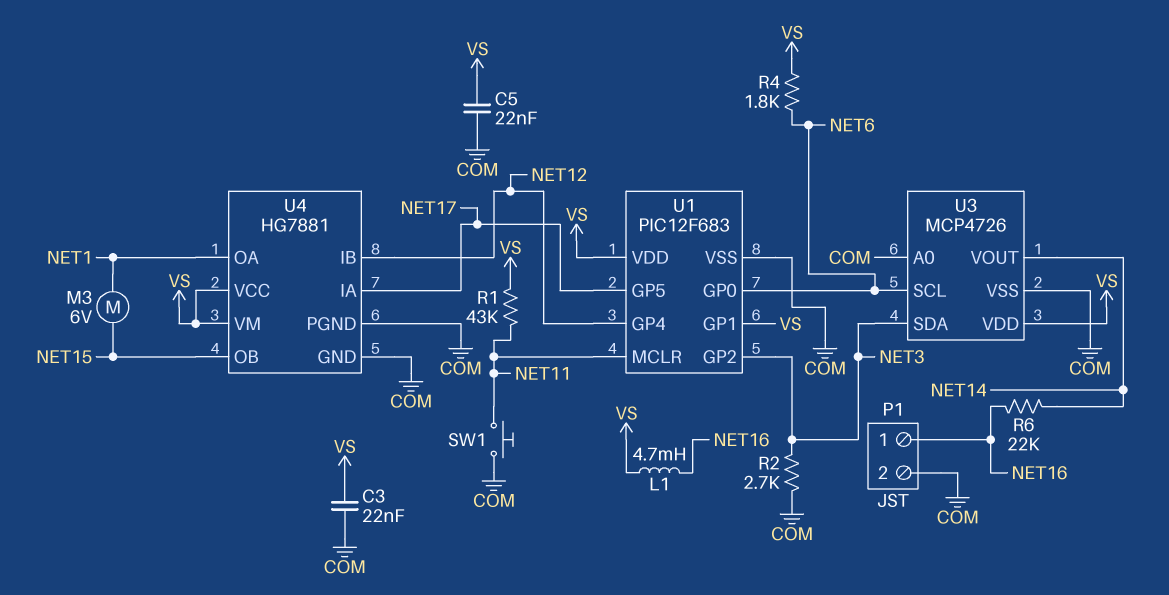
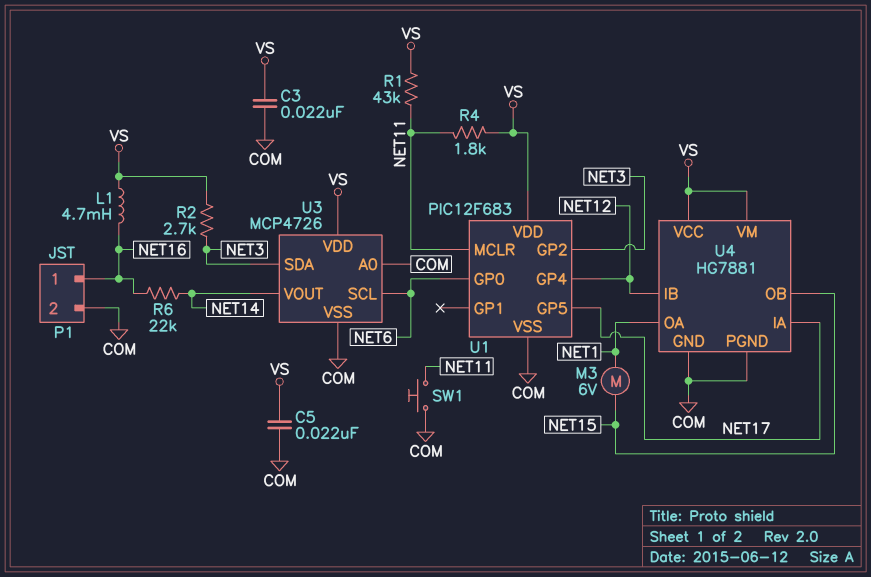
R2: 2.7k (COM, NET3) -> 2.7k (NET3, VS)
R4: 1.8k (NET6, VS) -> 1.8k (NET11, VS)
U1 pin GP1: VS -> none

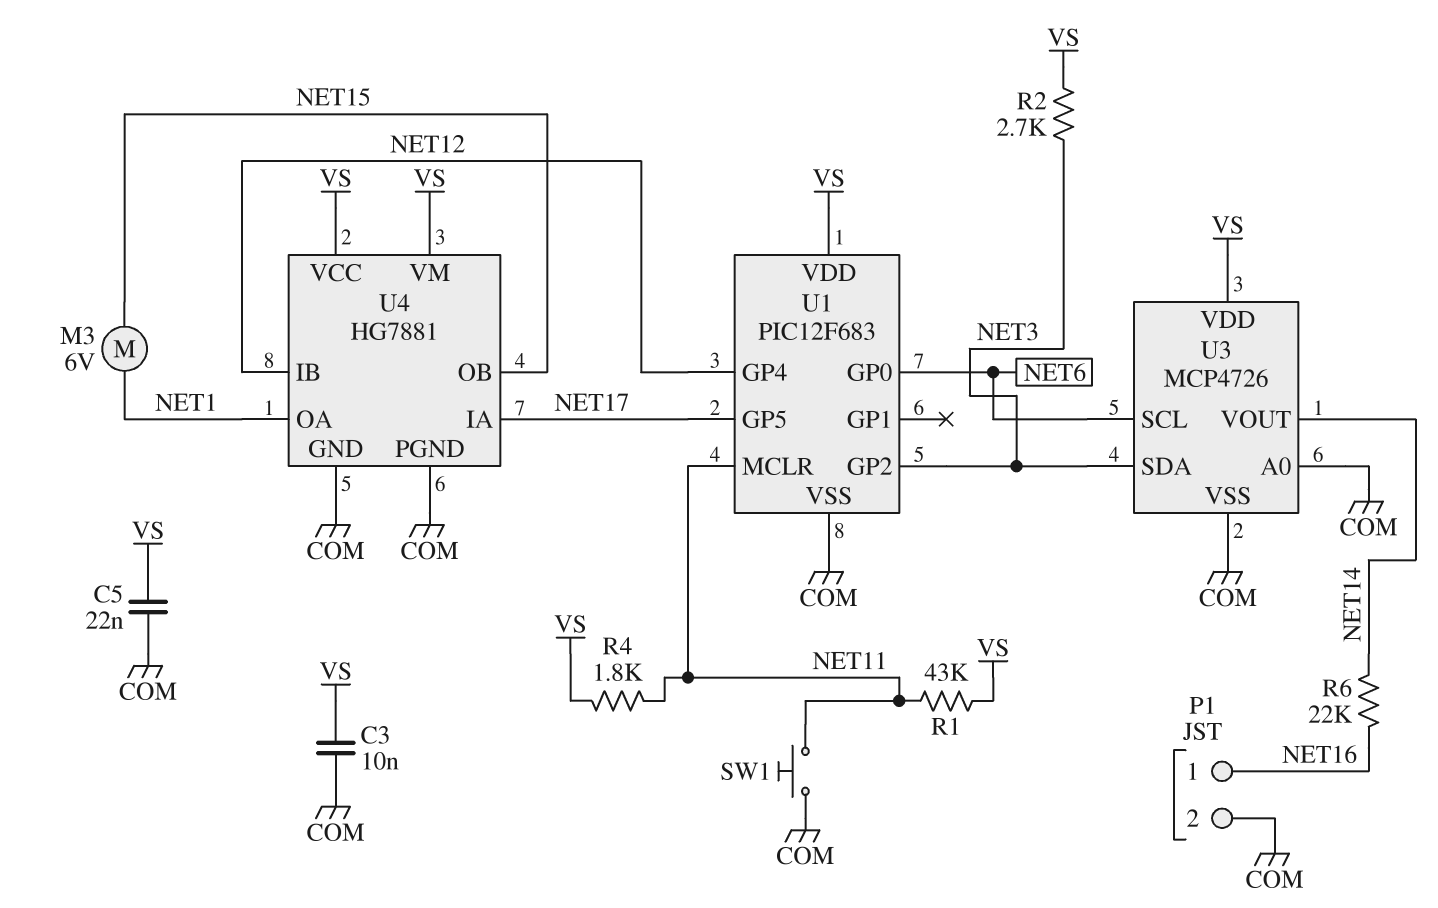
C3: 22nF (COM, VS) -> 10nF (COM, VS)
L1: 4.7mH (NET16, VS) -> none

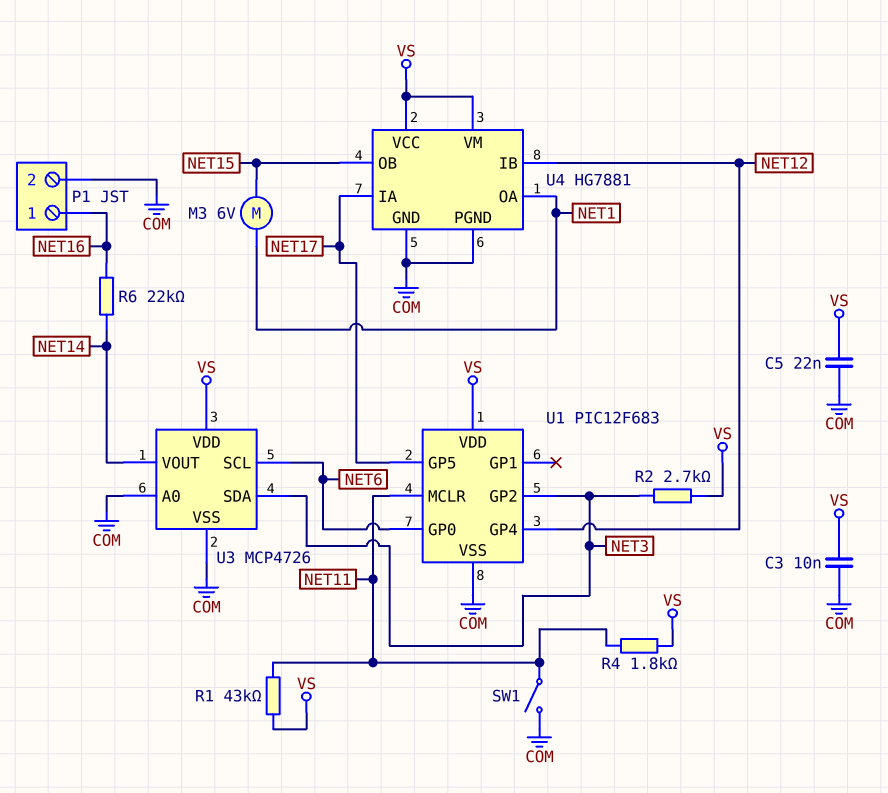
SW1: button (COM, NET11) -> switch (COM, NET11)

